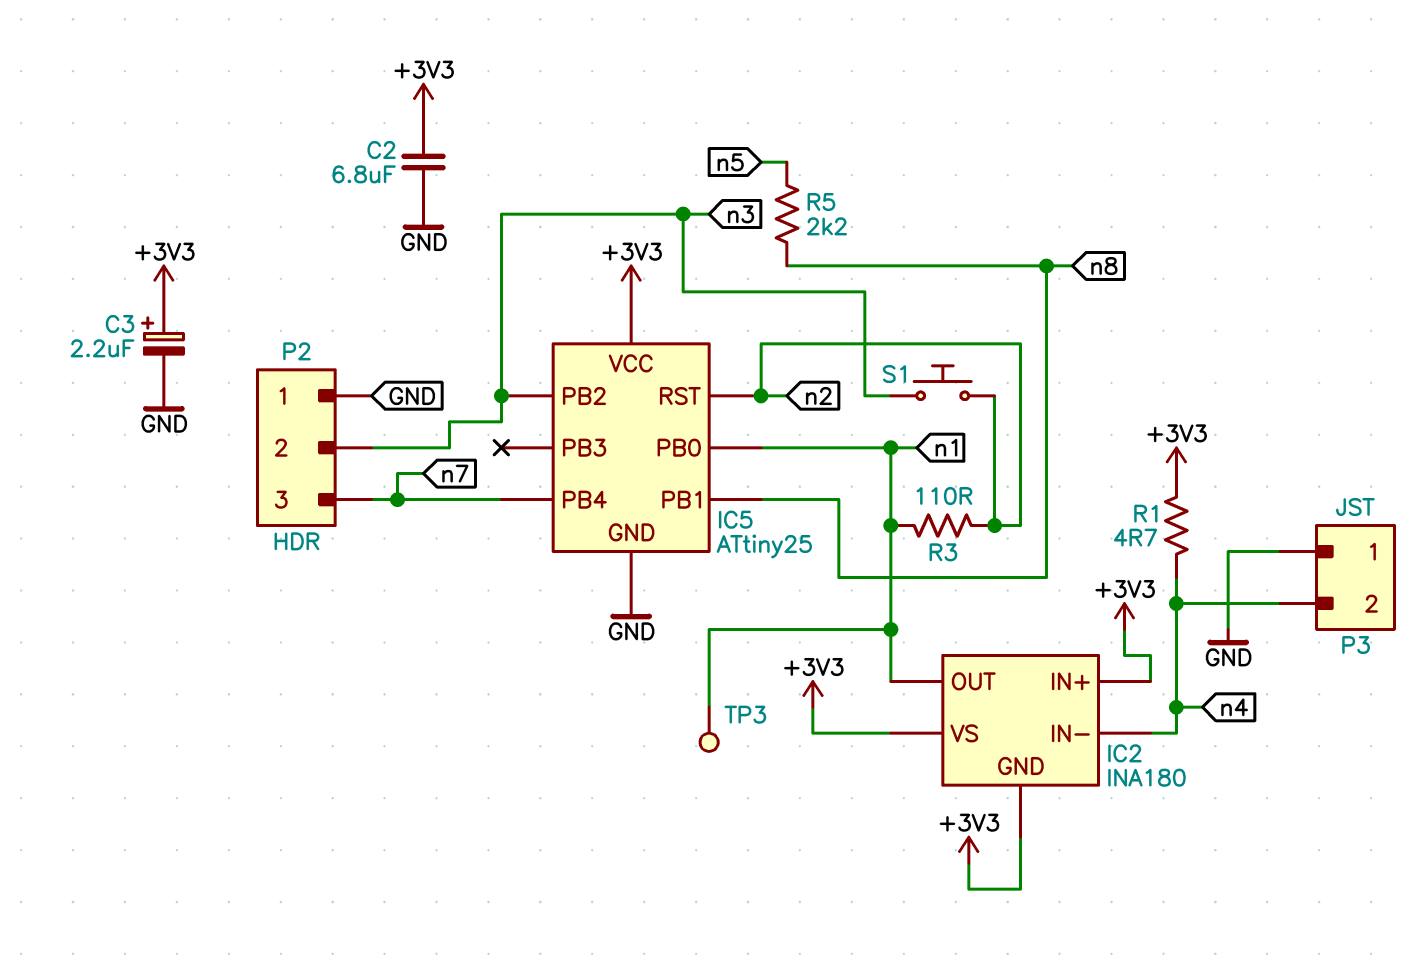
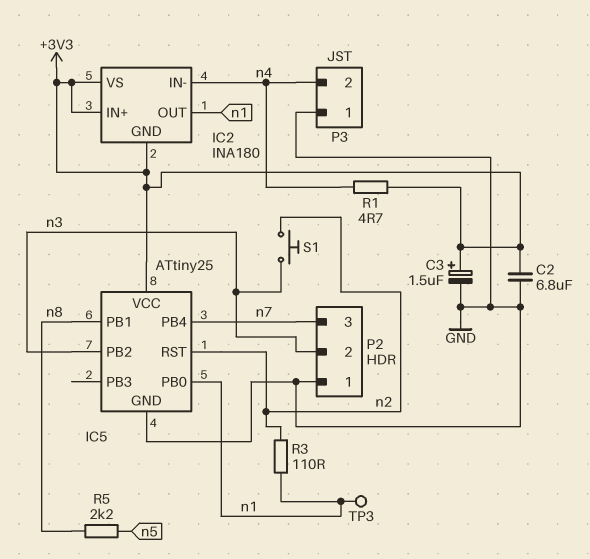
C3: 2.2uF (plus +3V3, minus GND) -> 1.5uF (plus +3V3, minus GND)

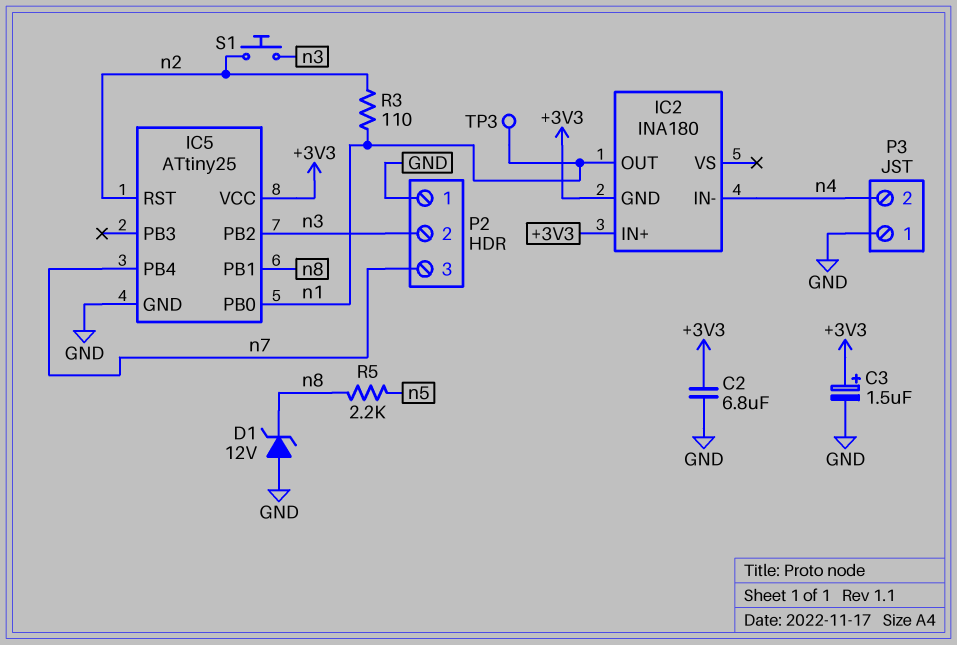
D1: none -> zener 12V (A GND, K n8)
IC2 pin VS: +3V3 -> none
R1: 4.7 (+3V3, n4) -> none

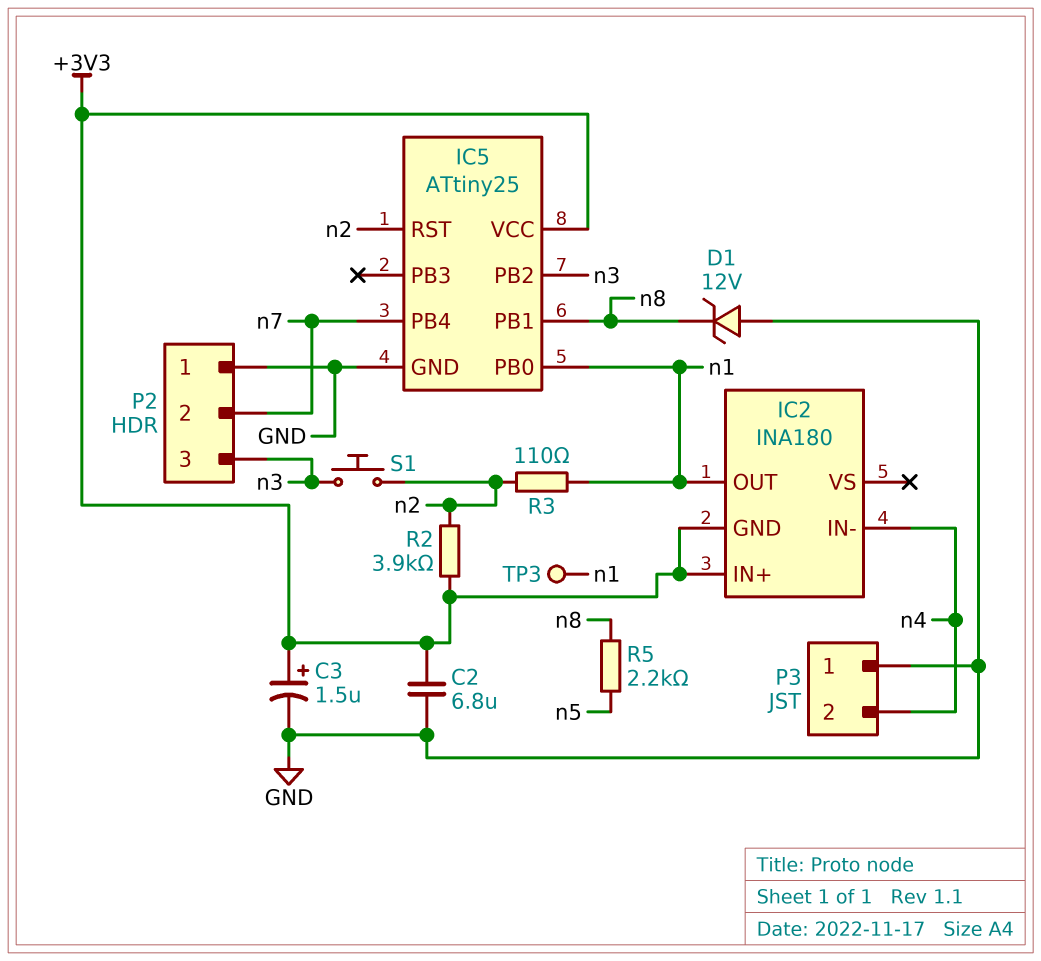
P2 pin 2: n3 -> n7
P2 pin 3: n7 -> n3
R2: none -> 3.9k (+3V3, n2)

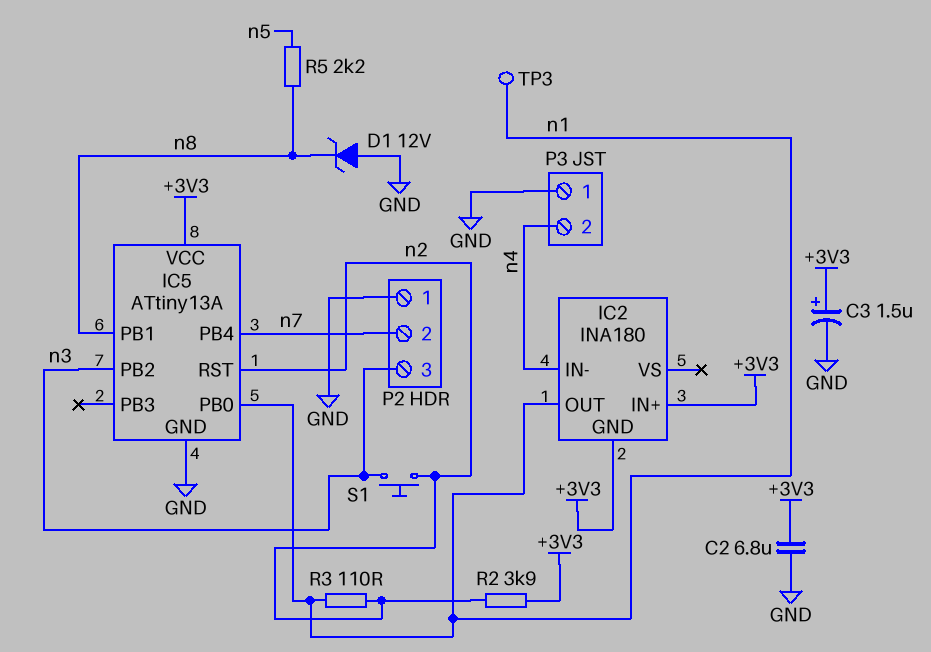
IC5: ATtiny25 -> ATtiny13A

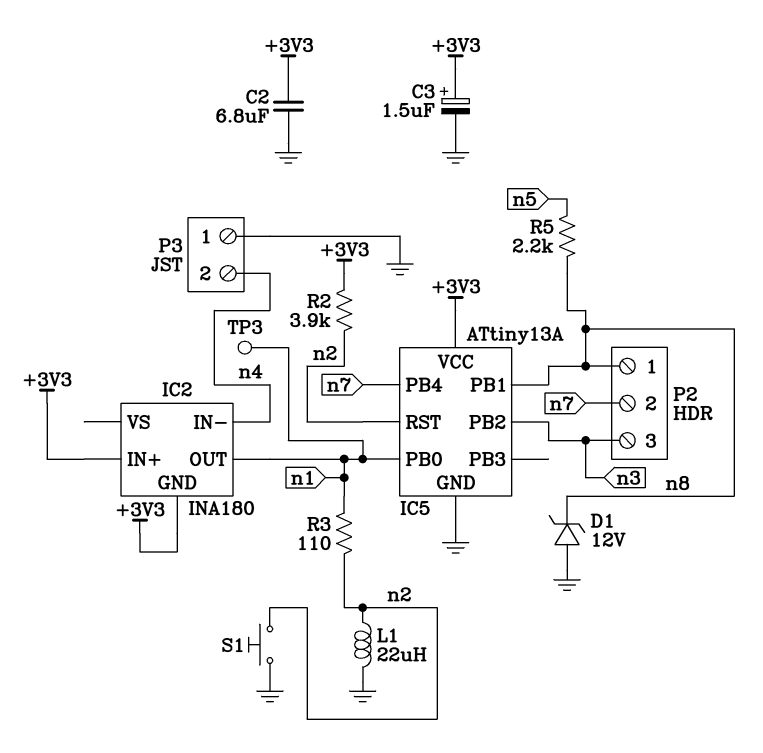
L1: none -> 22uH (GND, n2)
P2 pin 1: GND -> n8
S1: button (n2, n3) -> button (GND, n2)

